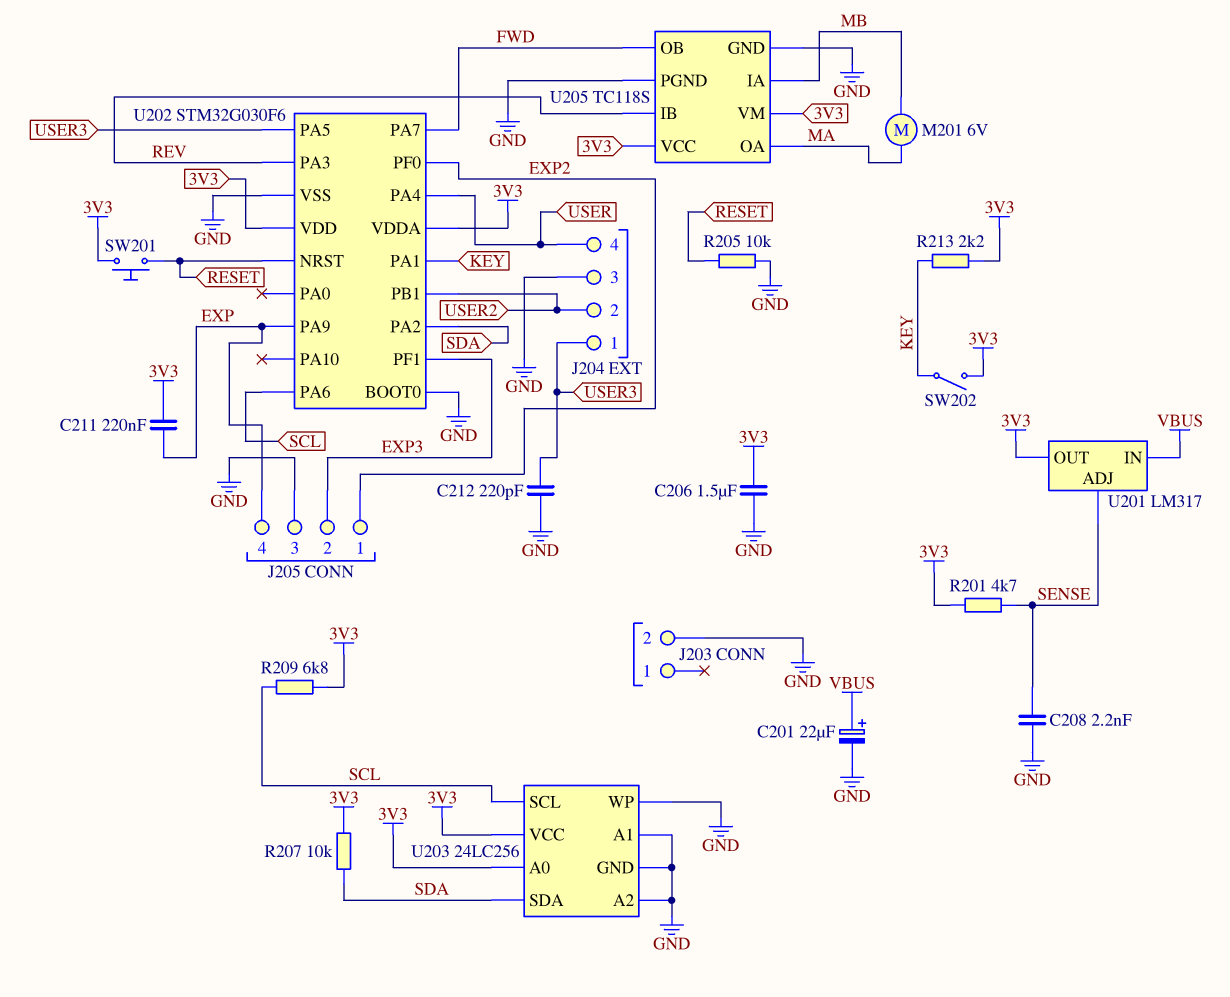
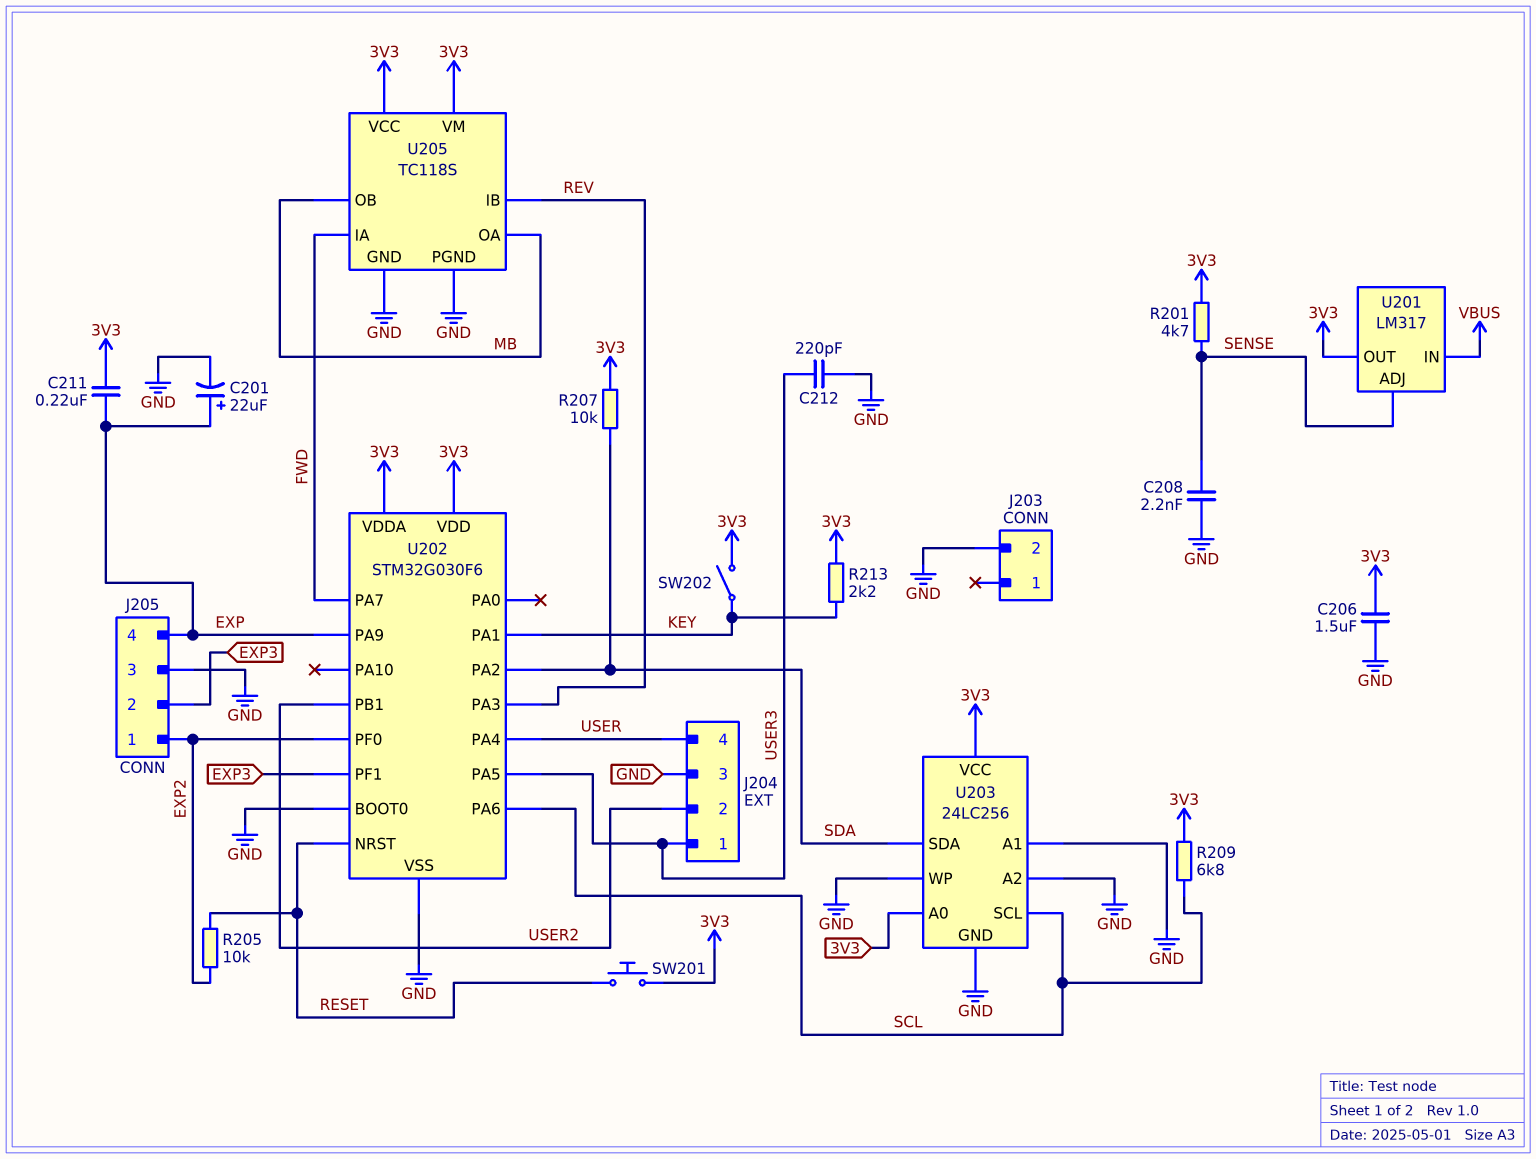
C201: 22uF (plus VBUS, minus GND) -> 22uF (plus EXP, minus GND)
M201: motor 6V (MA, MB) -> none
R205: 10k (GND, RESET) -> 10k (EXP2, RESET)
U205 pin IA: MB -> FWD
U205 pin OA: MA -> MB
U205 pin OB: FWD -> MB

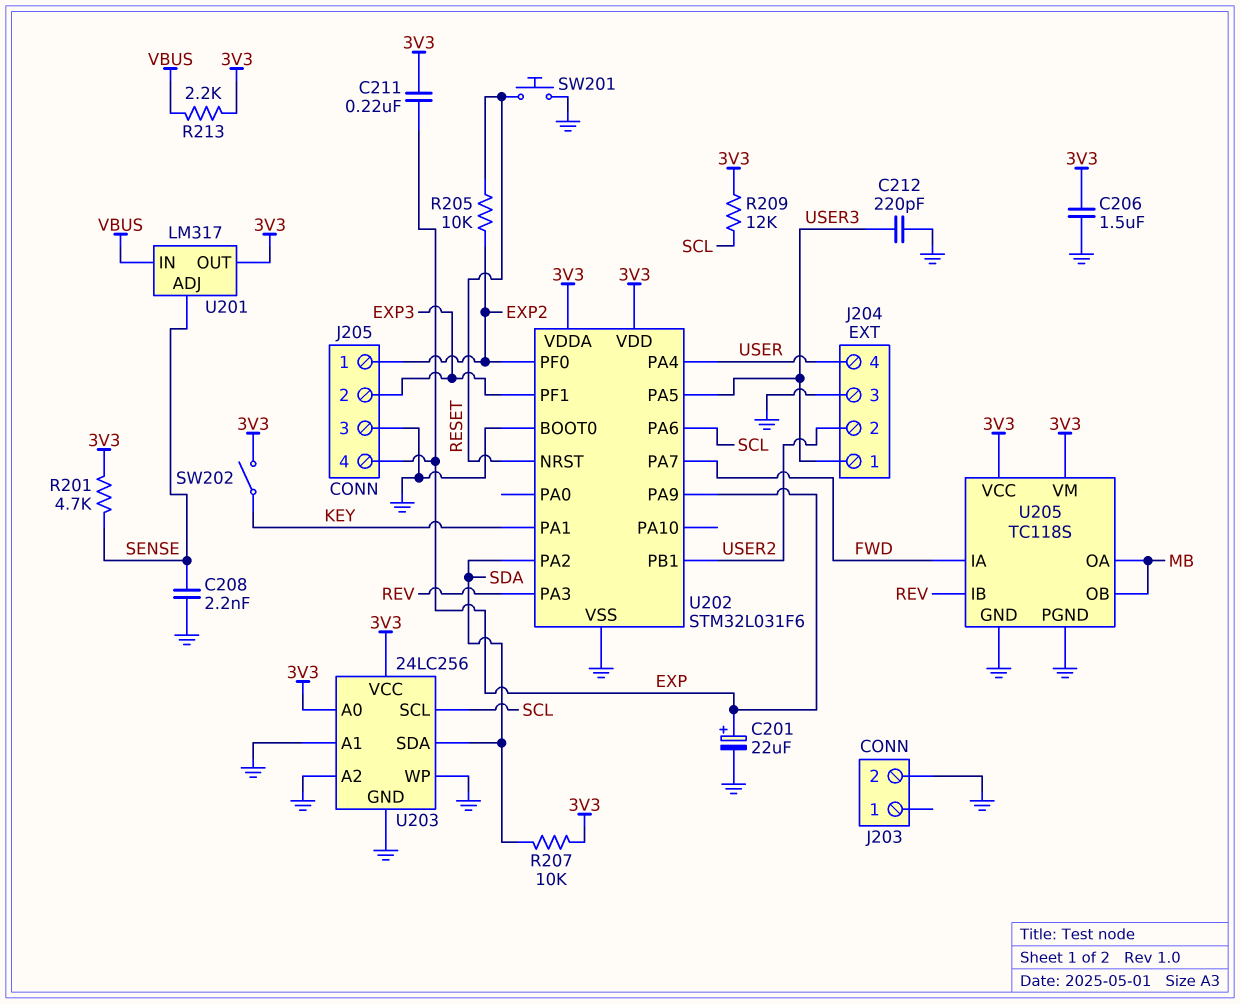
R209: 6.8k (3V3, SCL) -> 12k (3V3, SCL)
R213: 2.2k (3V3, KEY) -> 2.2k (3V3, VBUS)
SW201: button (3V3, RESET) -> button (GND, RESET)
U202: STM32G030F6 -> STM32L031F6

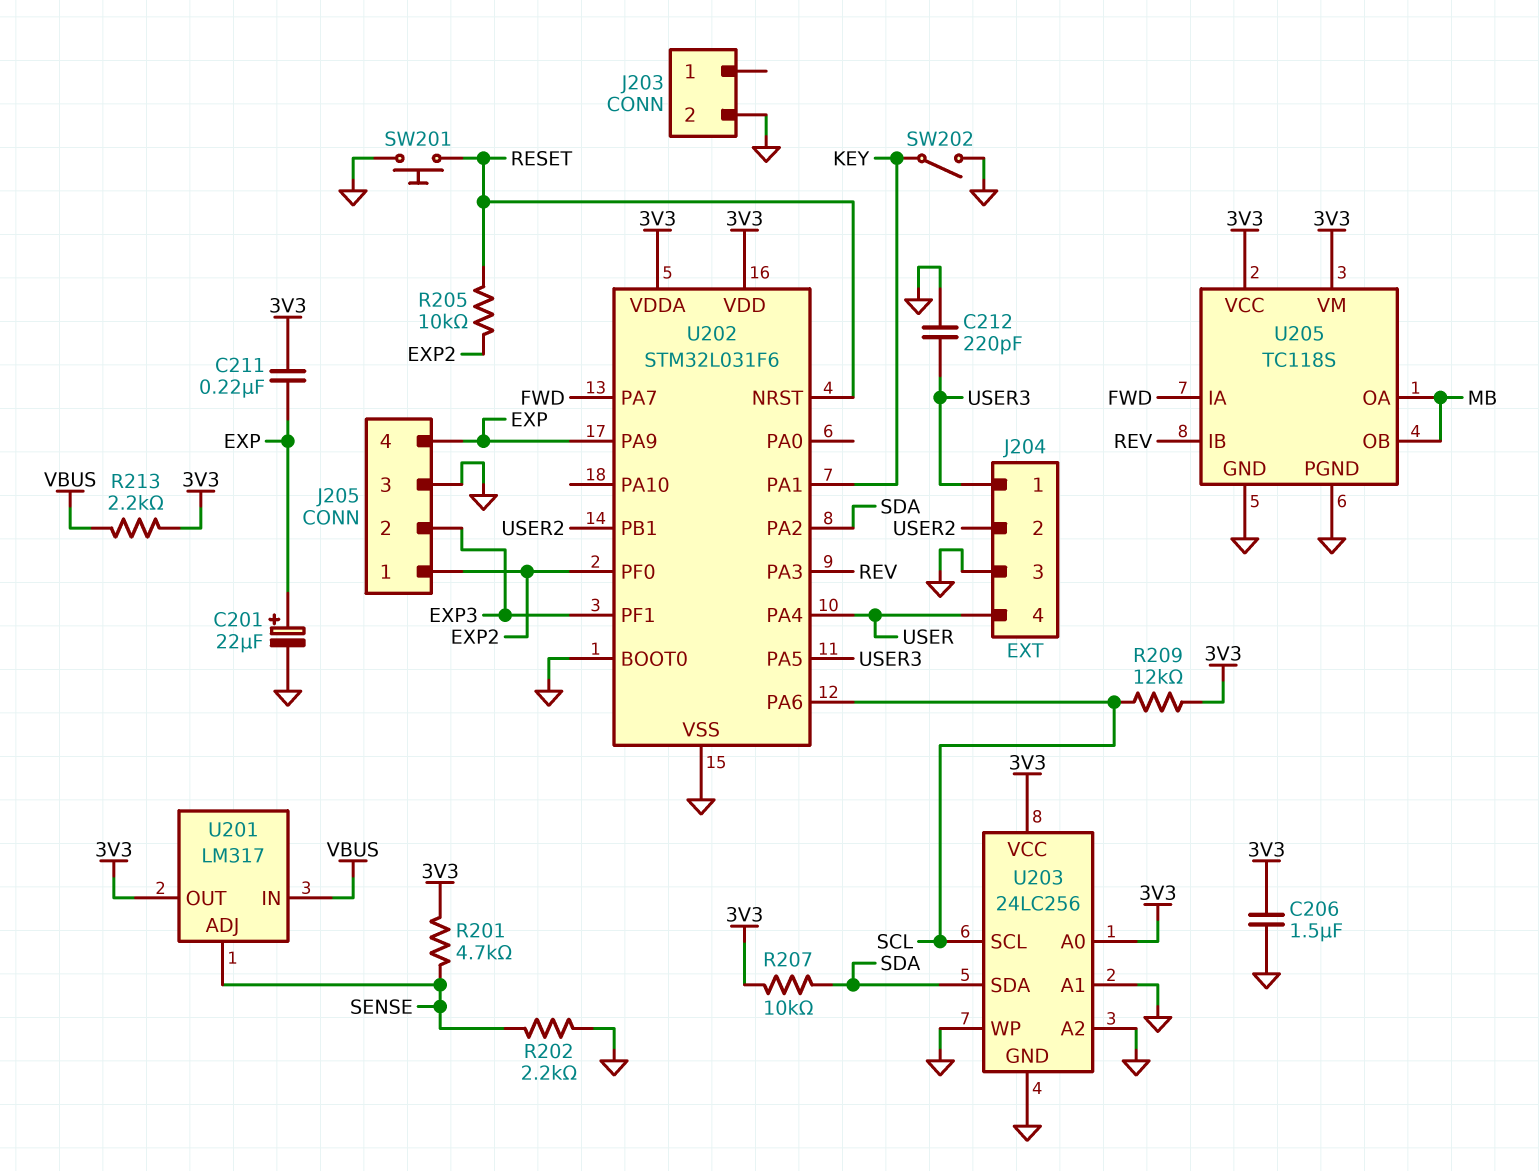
C208: 2.2nF (GND, SENSE) -> none
R202: none -> 2.2k (GND, SENSE)
SW202: switch (3V3, KEY) -> switch (GND, KEY)

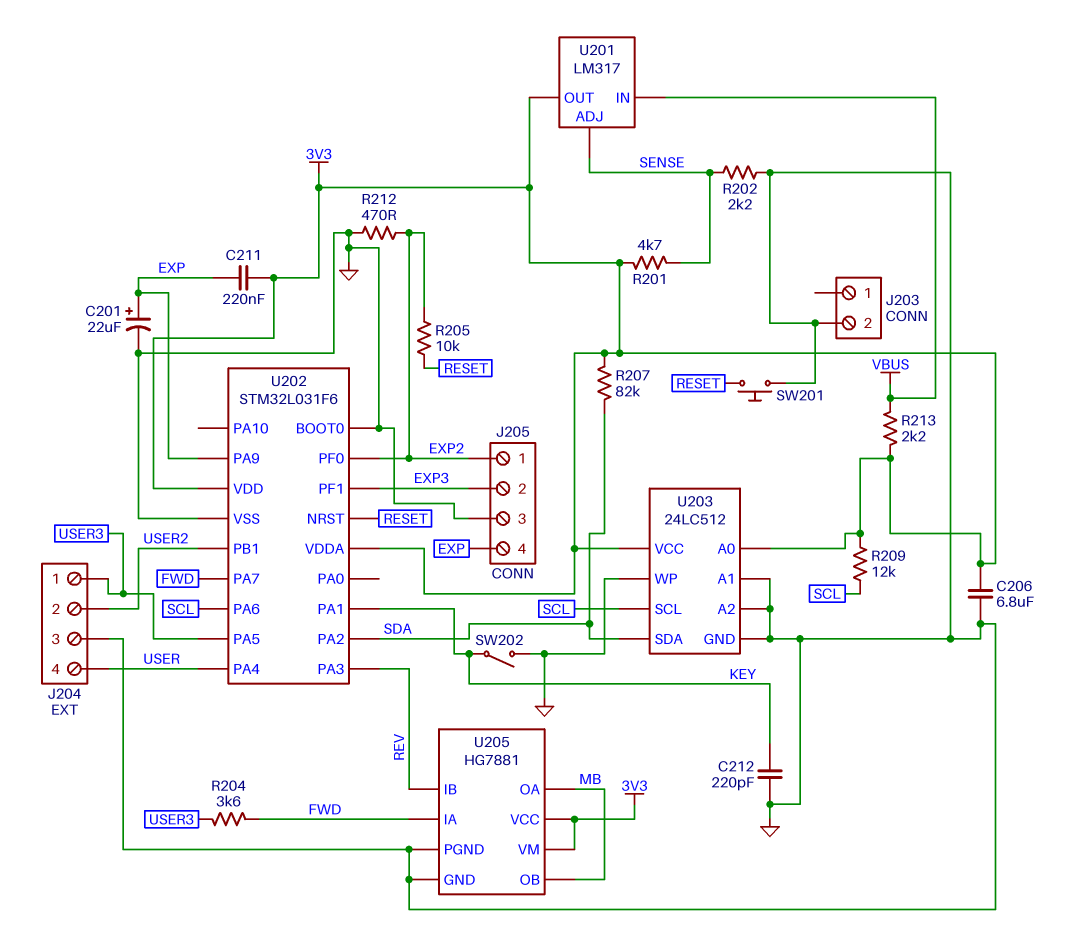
C206: 1.5uF (3V3, GND) -> 6.8uF (3V3, GND)
C212: 220pF (GND, USER3) -> 220pF (GND, KEY)
R204: none -> 3.6k (FWD, USER3)
R207: 10k (3V3, SDA) -> 82k (3V3, SDA)
R212: none -> 470 (EXP2, GND)
U203: 24LC256 -> 24LC512
U205: TC118S -> HG7881

